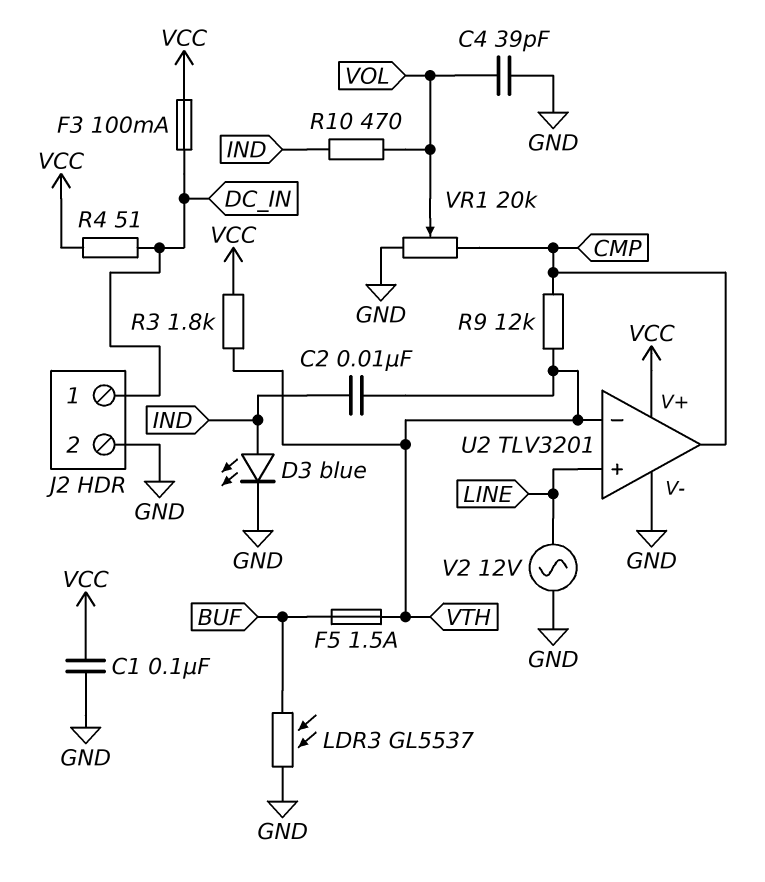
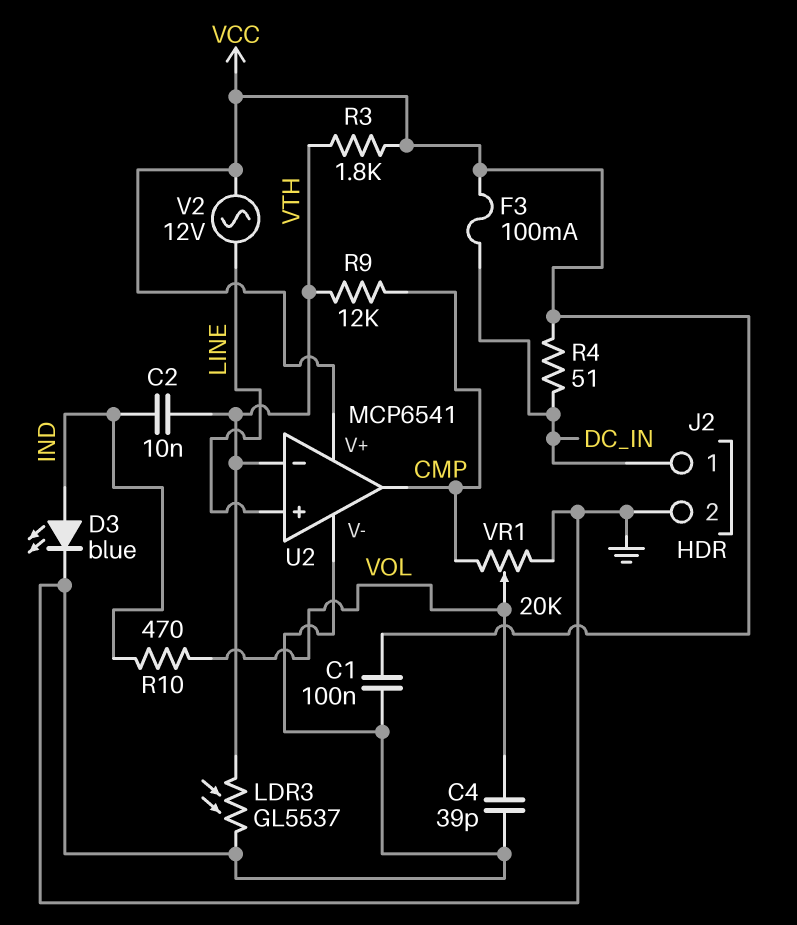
F5: 1.5A (BUF, VTH) -> none
LDR3: GL5537 (BUF, GND) -> GL5537 (GND, VTH)
U2: TLV3201 -> MCP6541
V2: AC 12V (GND, LINE) -> AC 12V (LINE, VCC)

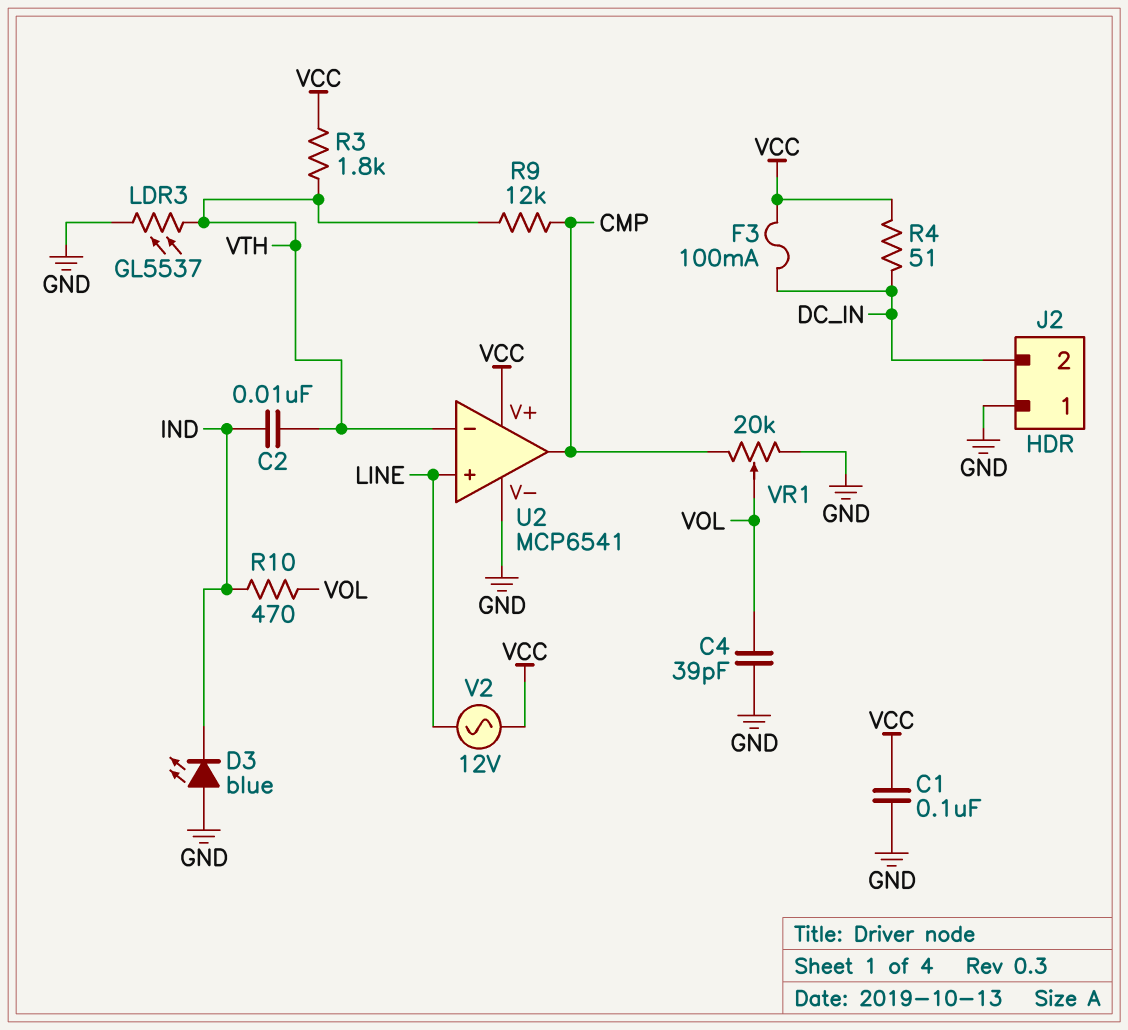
D3: LED blue (A IND, K GND) -> LED blue (A GND, K IND)
J2 pin 1: DC_IN -> GND
J2 pin 2: GND -> DC_IN

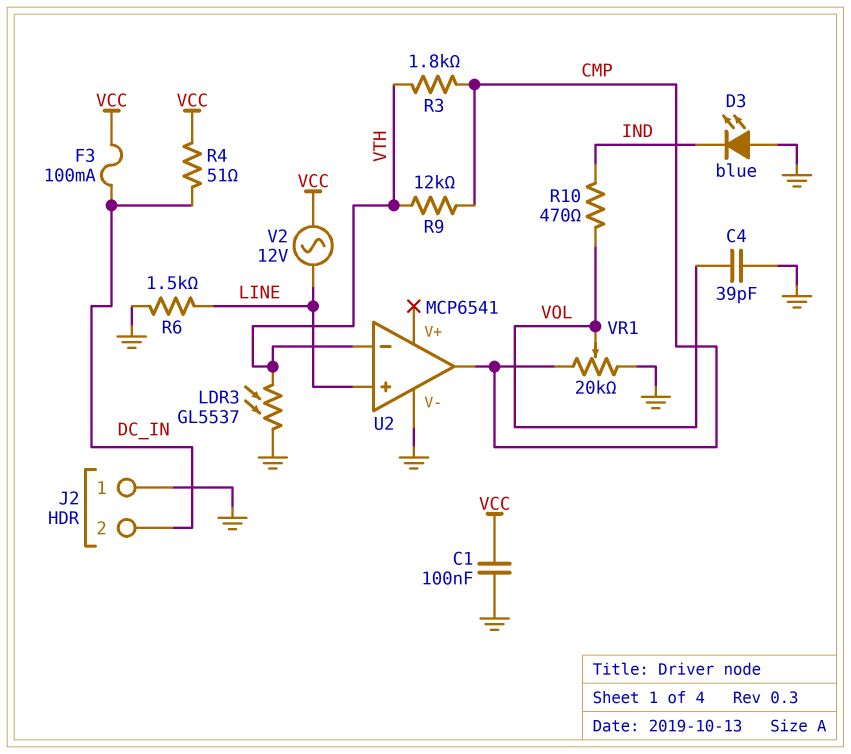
C2: 10nF (IND, VTH) -> none
R3: 1.8k (VCC, VTH) -> 1.8k (CMP, VTH)
R6: none -> 1.5k (GND, LINE)
U2 pin V+: VCC -> none

